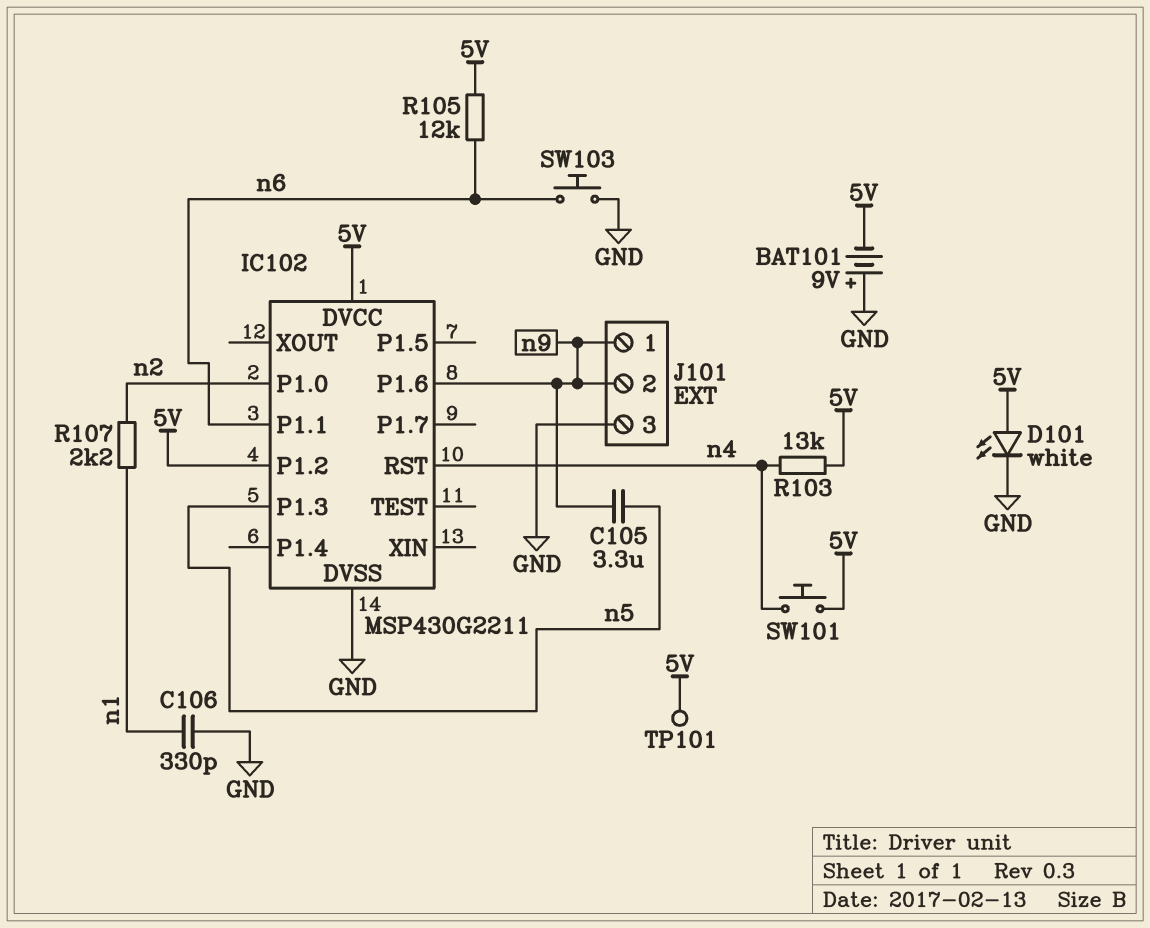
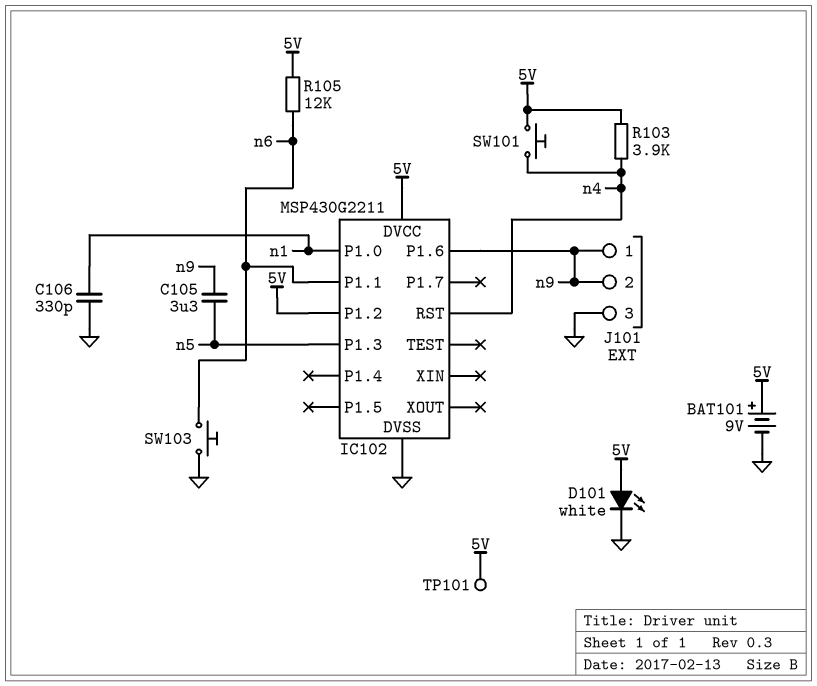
BAT101: 9V (plus GND, minus 5V) -> 9V (plus 5V, minus GND)
IC102 pin P1.0: n2 -> n1
R103: 13k (5V, n4) -> 3.9k (5V, n4)
R107: 2.2k (n1, n2) -> none

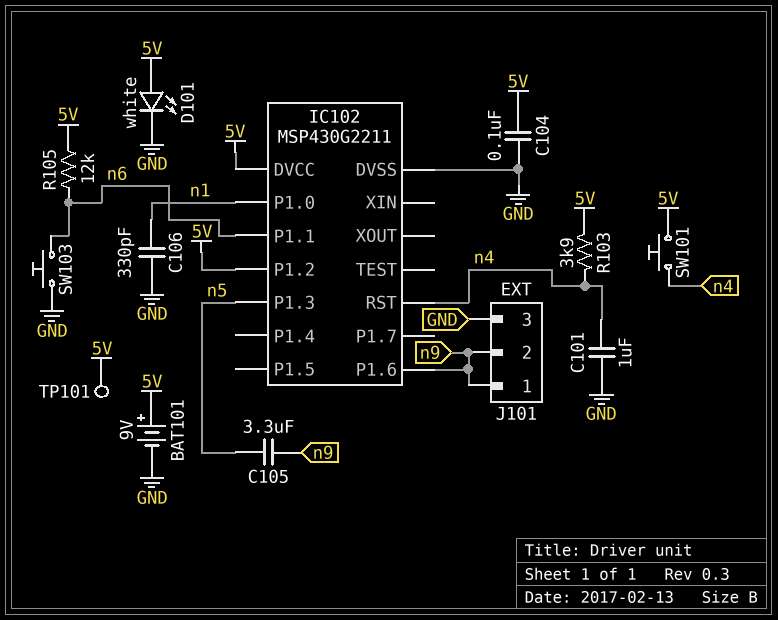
C101: none -> 1uF (GND, n4)
C104: none -> 100nF (5V, GND)

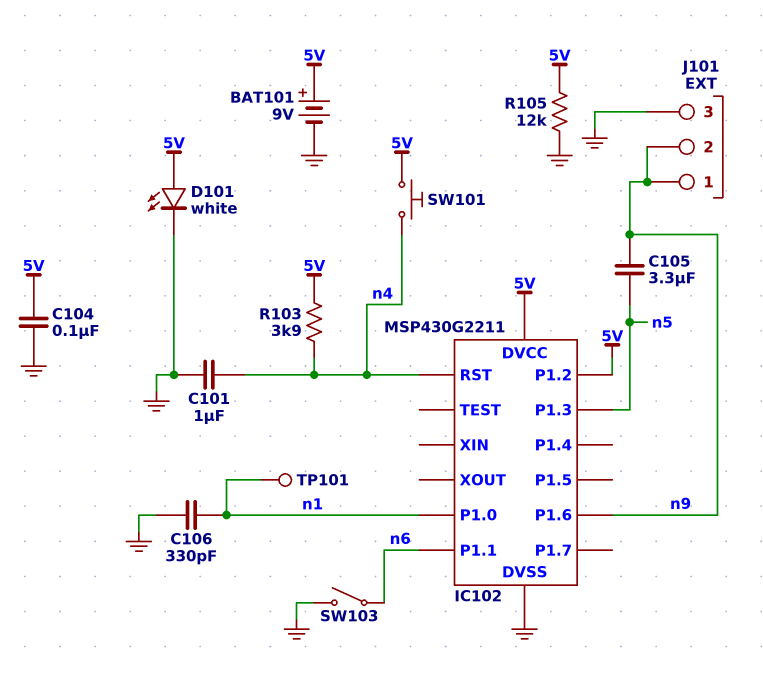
R105: 12k (5V, n6) -> 12k (5V, GND)
SW103: button (GND, n6) -> switch (GND, n6)
TP101: test point (5V) -> test point (n1)

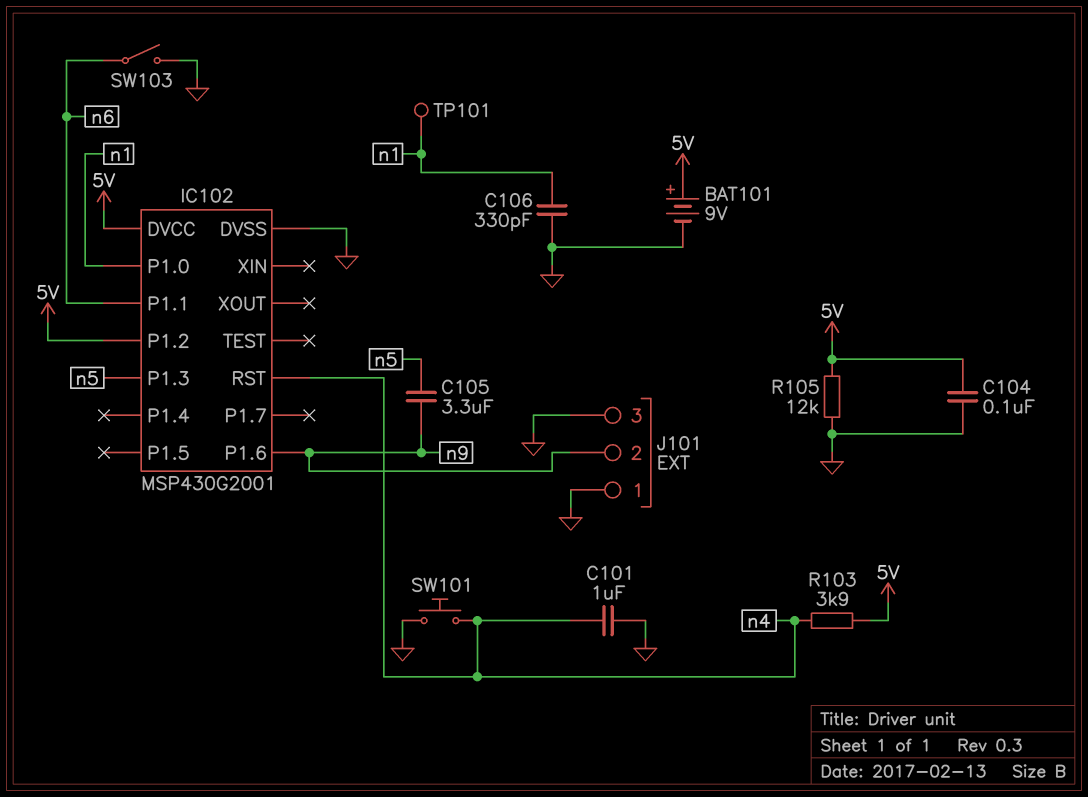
D101: LED white (A 5V, K GND) -> none
IC102: MSP430G2211 -> MSP430G2001
J101 pin 1: n9 -> GND
SW101: button (5V, n4) -> button (GND, n4)

